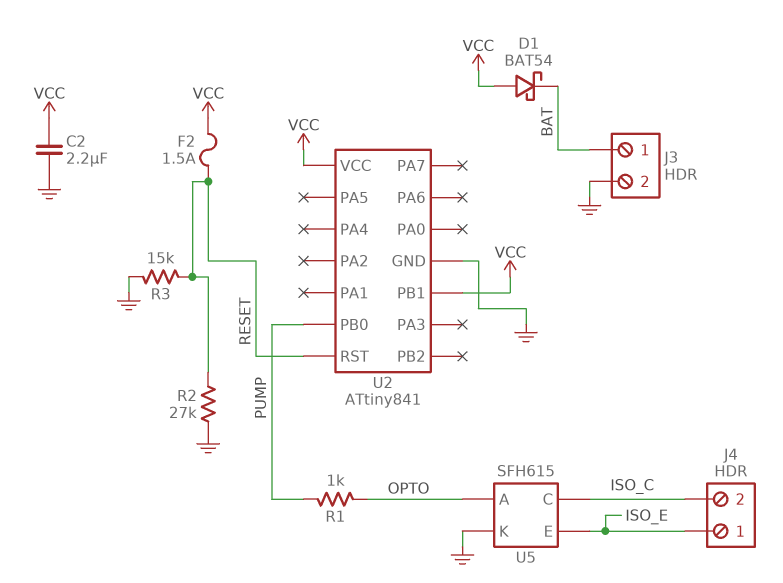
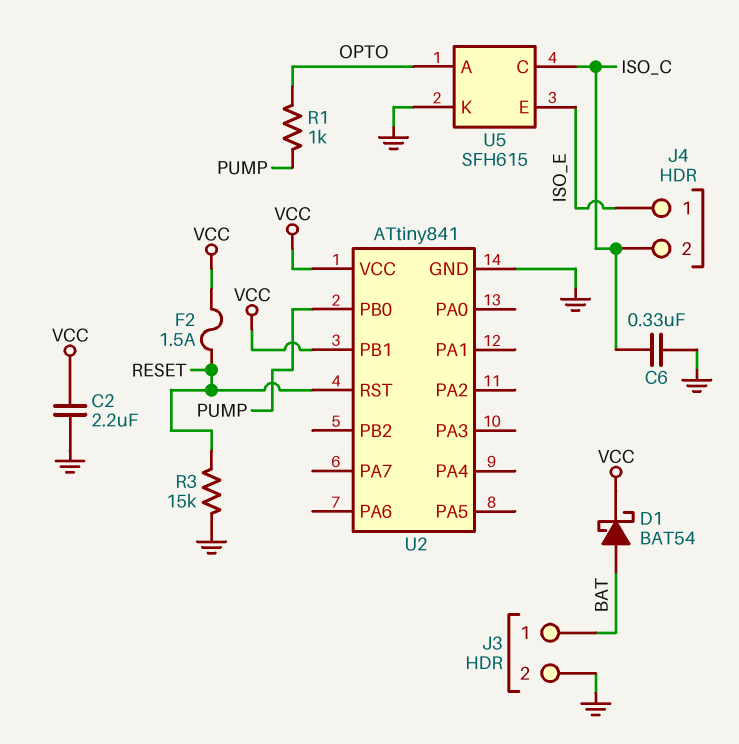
C6: none -> 330nF (GND, ISO_C)
D1: schottky BAT54 (A VCC, K BAT) -> schottky BAT54 (A BAT, K VCC)
R2: 27k (GND, RESET) -> none

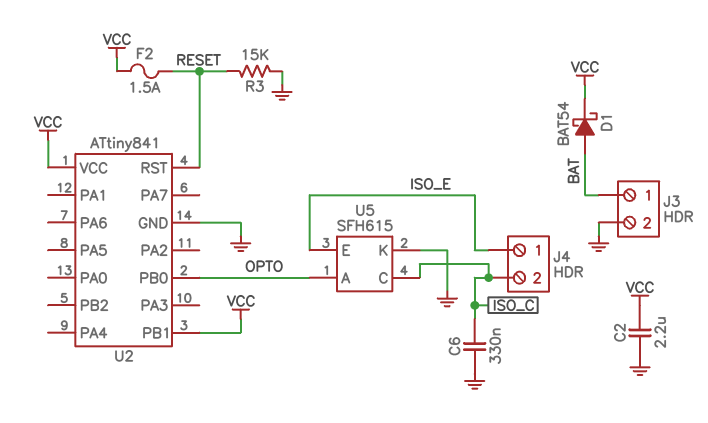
R1: 1k (OPTO, PUMP) -> none
U2 pin PB0: PUMP -> OPTO

